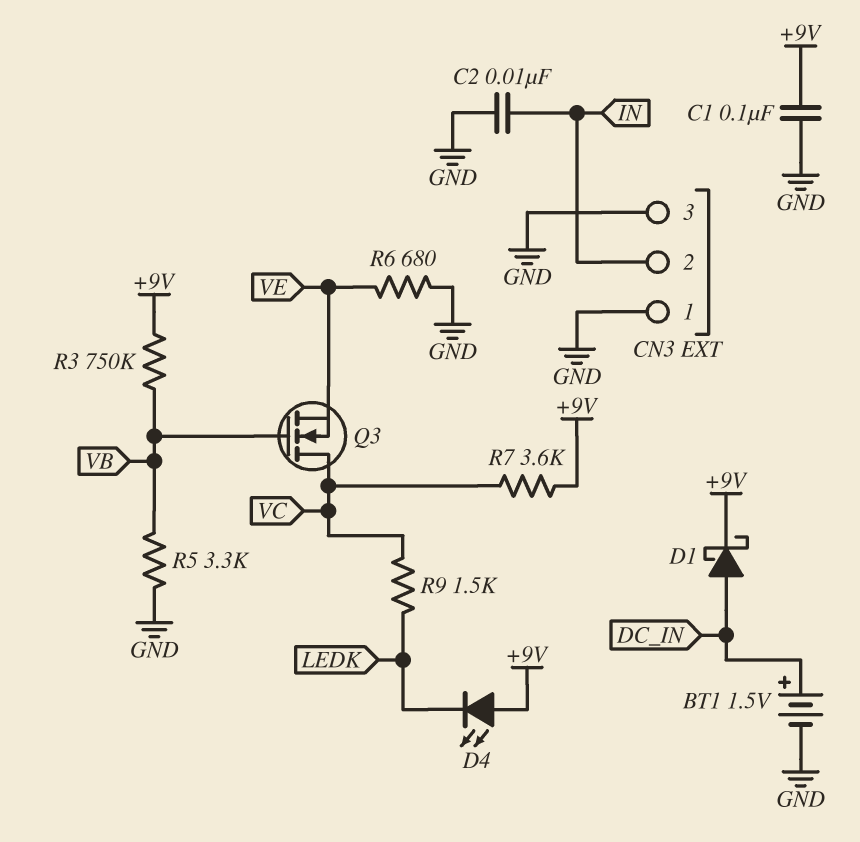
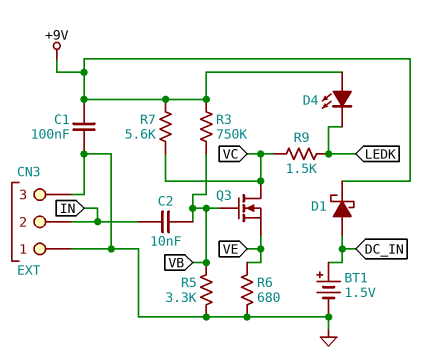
C2: 10nF (GND, IN) -> 10nF (IN, VB)
R7: 3.6k (+9V, VC) -> 5.6k (+9V, VC)

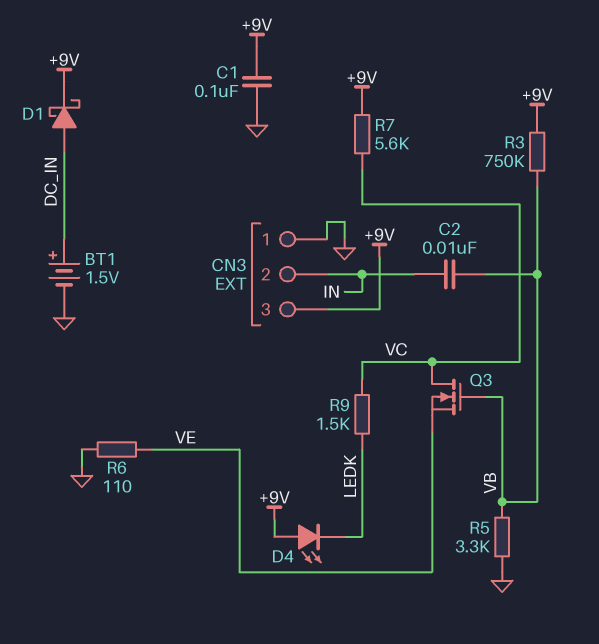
CN3 pin 3: GND -> +9V
R6: 680 (GND, VE) -> 110 (GND, VE)

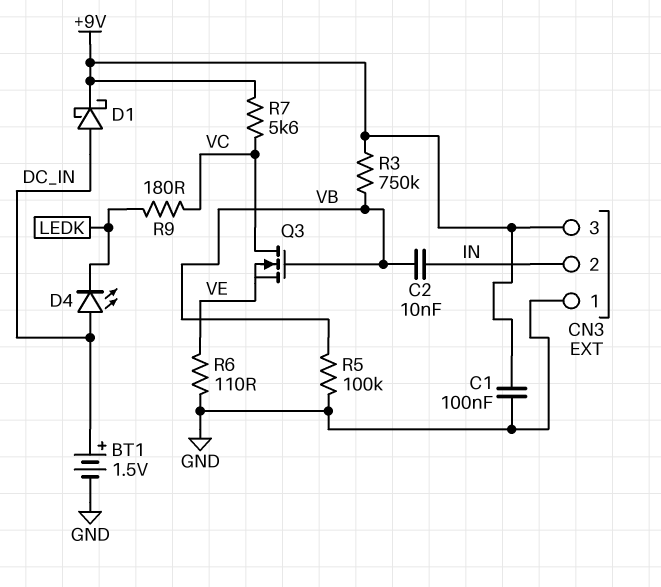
D4: LED (A +9V, K LEDK) -> LED (A DC_IN, K LEDK)
R5: 3.3k (GND, VB) -> 100k (GND, VB)
R9: 1.5k (LEDK, VC) -> 180 (LEDK, VC)

